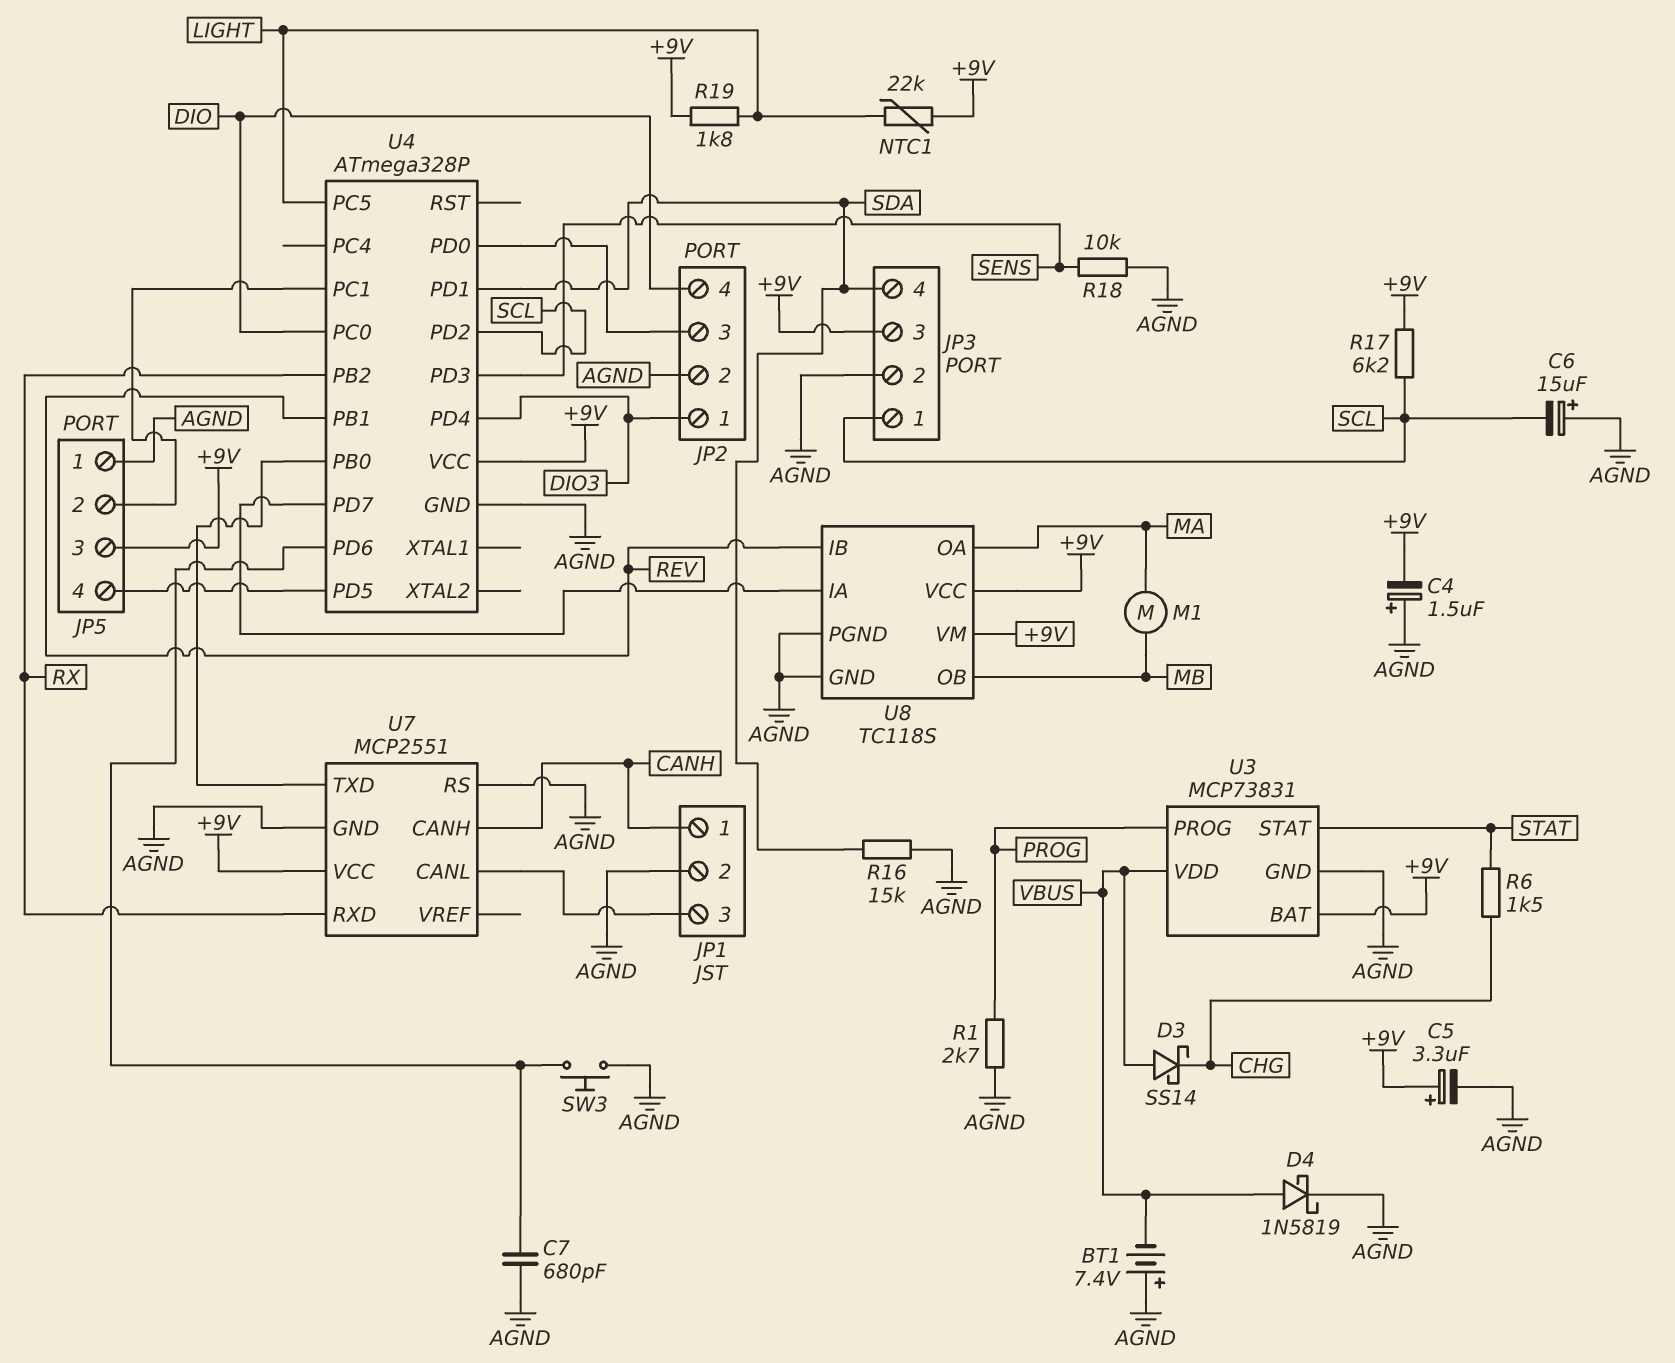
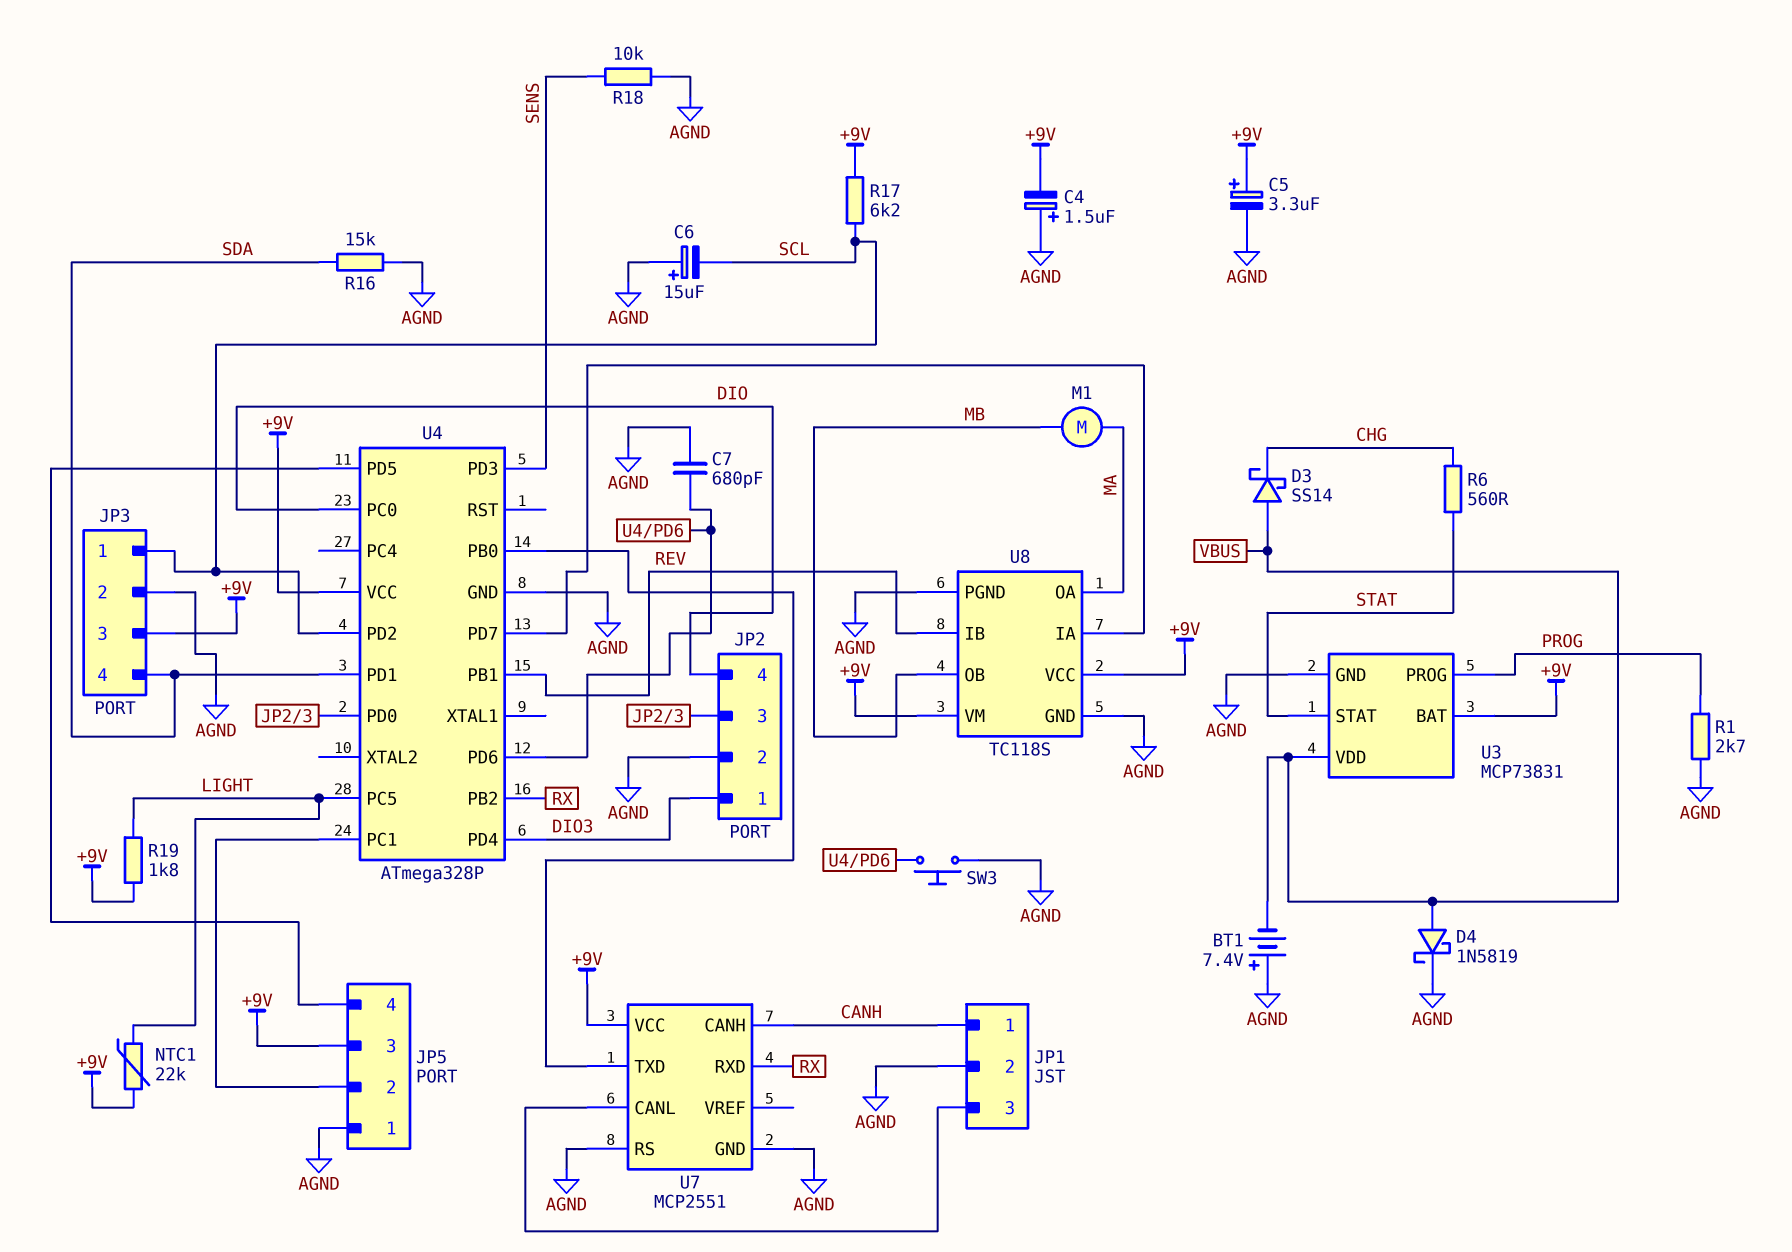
R6: 1.5k (CHG, STAT) -> 560 (CHG, STAT)

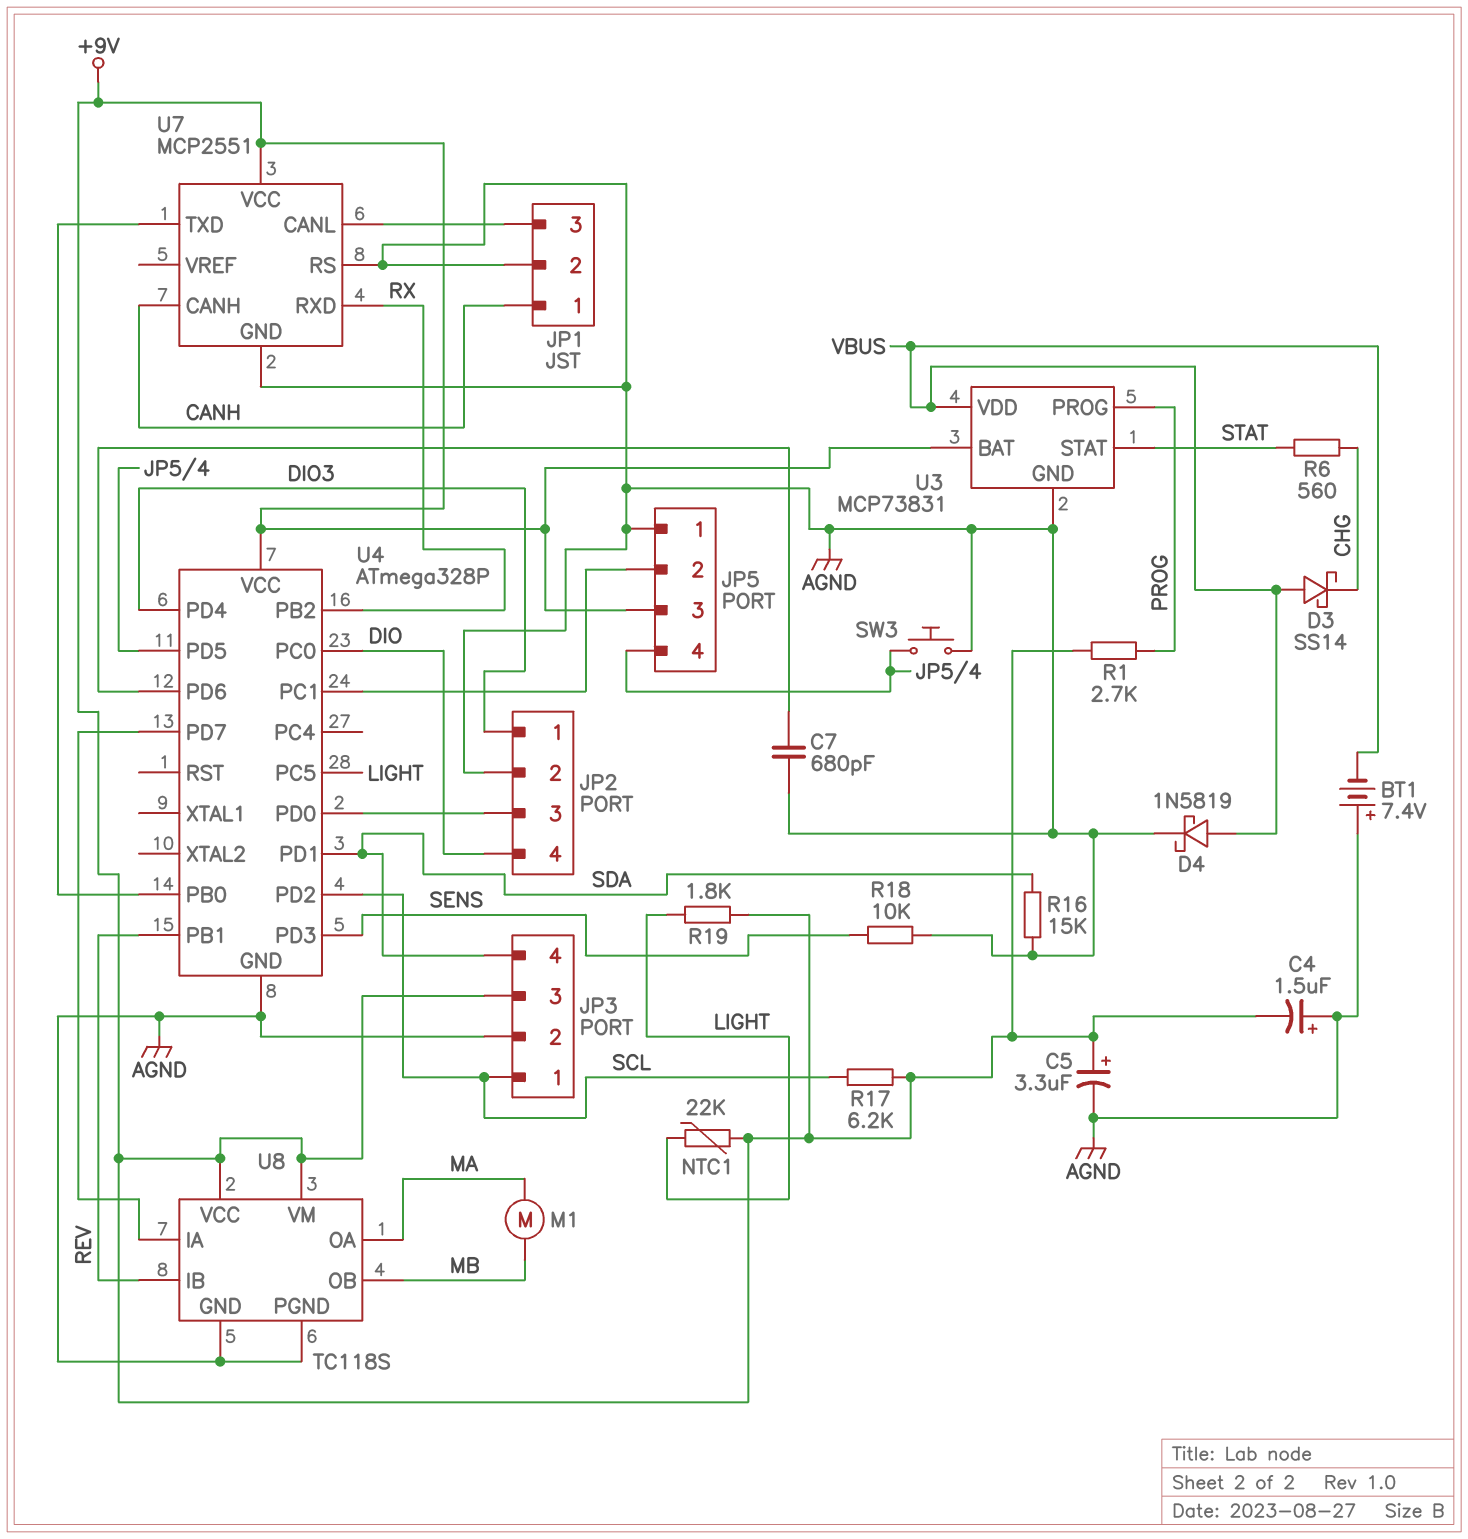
C6: 15uF (plus AGND, minus SCL) -> none
R1: 2.7k (AGND, PROG) -> 2.7k (+9V, PROG)
SW3: button (AGND, U4/PD6) -> button (AGND, JP5/4)

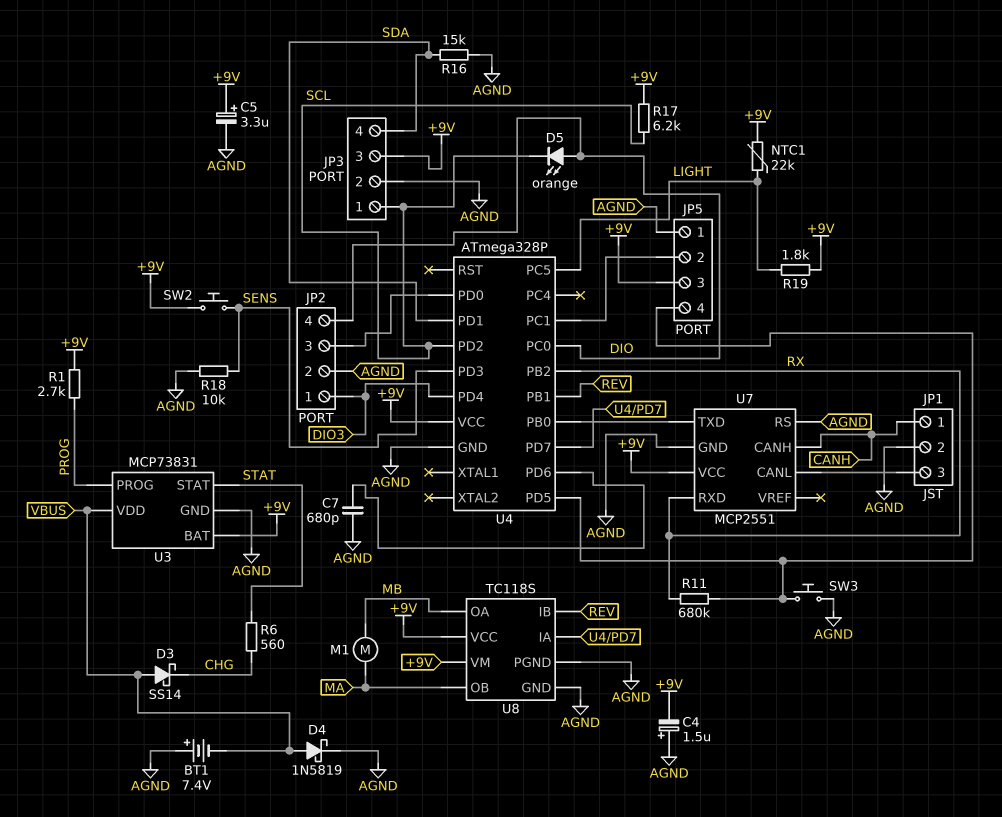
D5: none -> LED orange (A DIO, K SCL)
R11: none -> 680k (JP5/4, RX)
SW2: none -> button (+9V, SENS)
U8 pin OA: MA -> MB
U8 pin OB: MB -> MA

